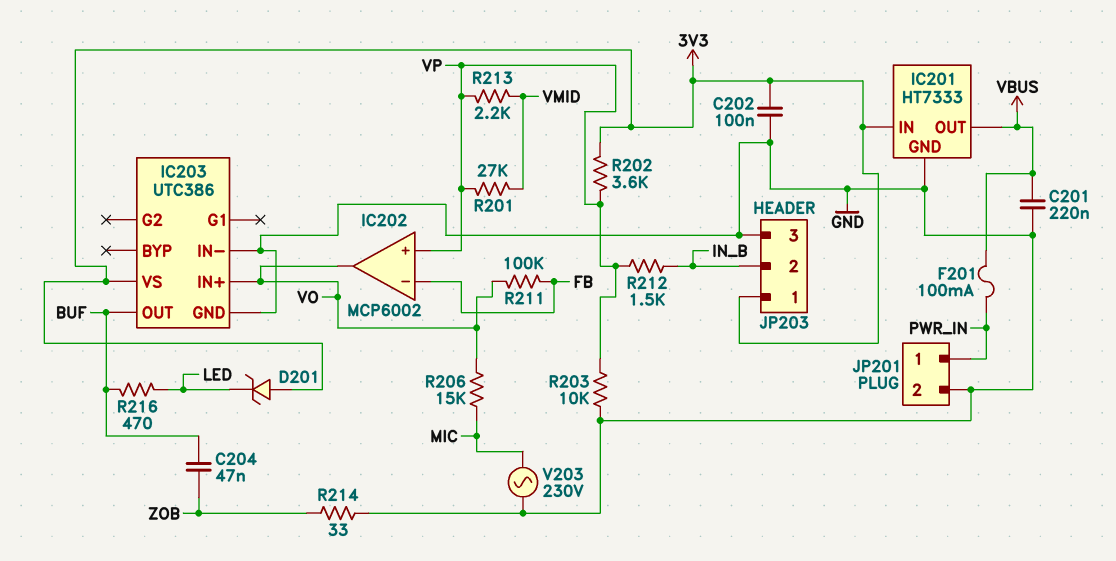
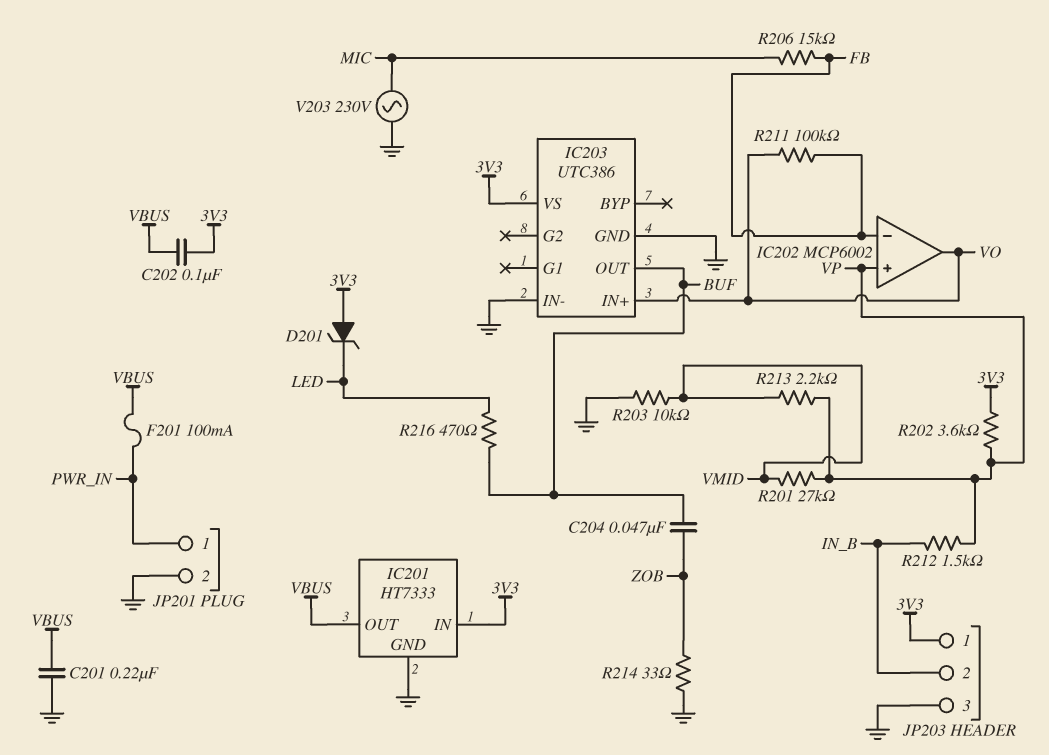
C202: 100nF (3V3, GND) -> 100nF (3V3, VBUS)
R203: 10k (GND, VP) -> 10k (GND, VMID)
R206: 15k (MIC, VO) -> 15k (FB, MIC)

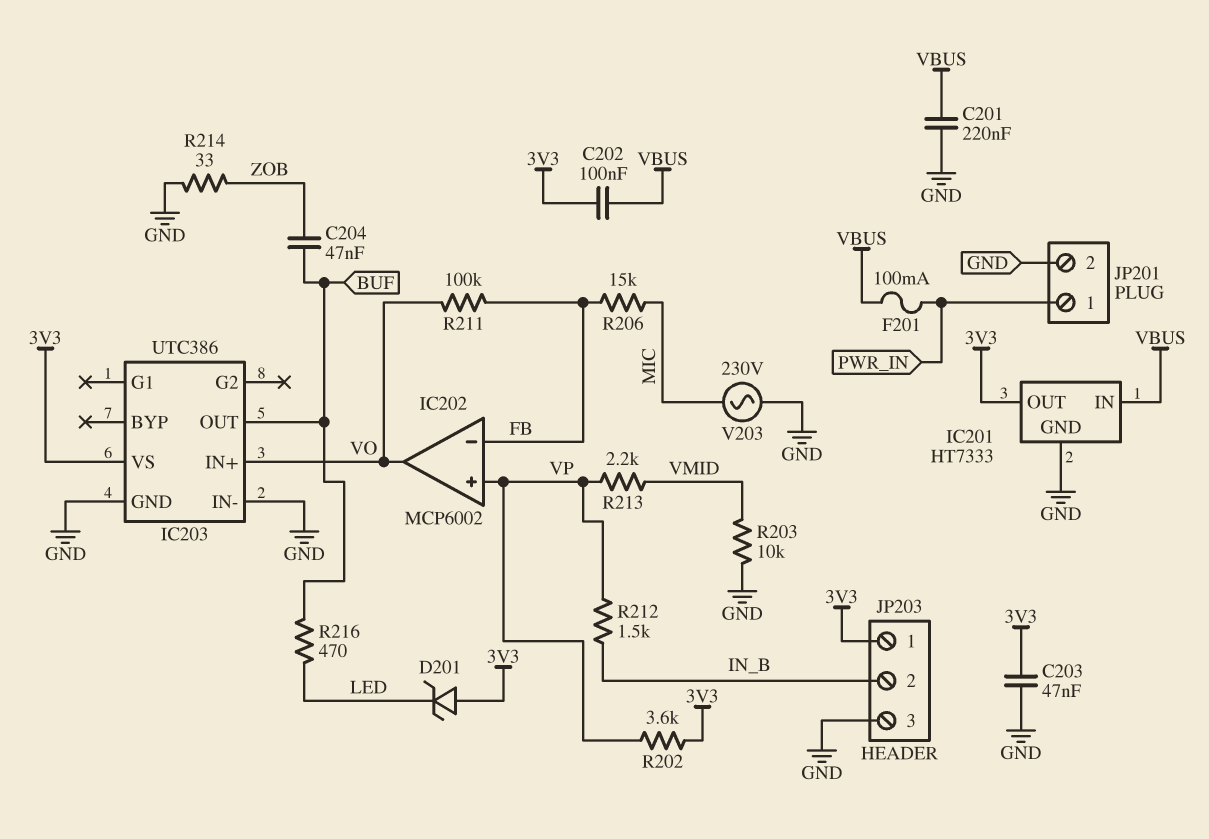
C203: none -> 47nF (3V3, GND)
IC201 pin IN: 3V3 -> VBUS
IC201 pin OUT: VBUS -> 3V3
R201: 27k (VMID, VP) -> none

